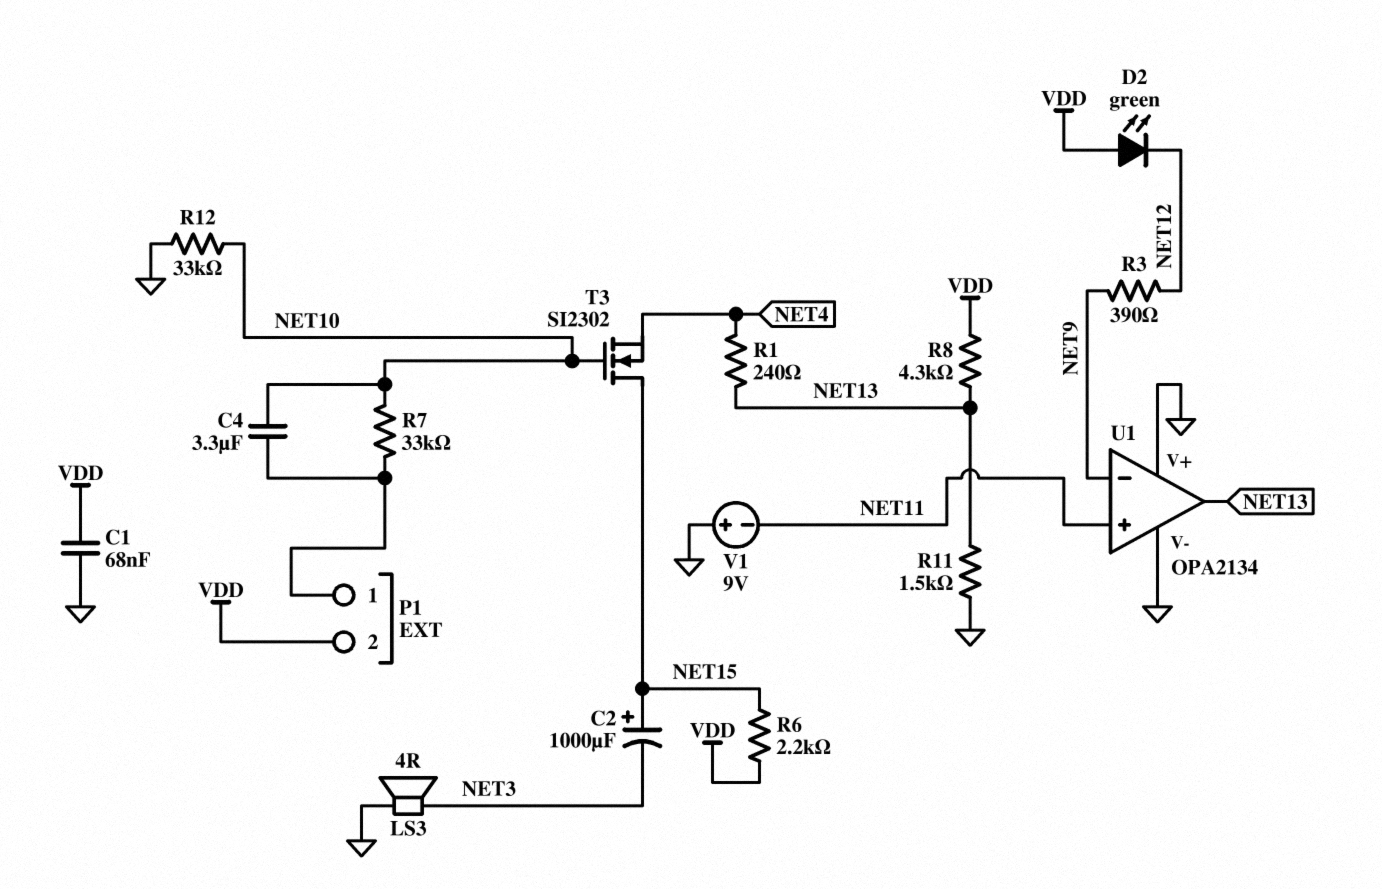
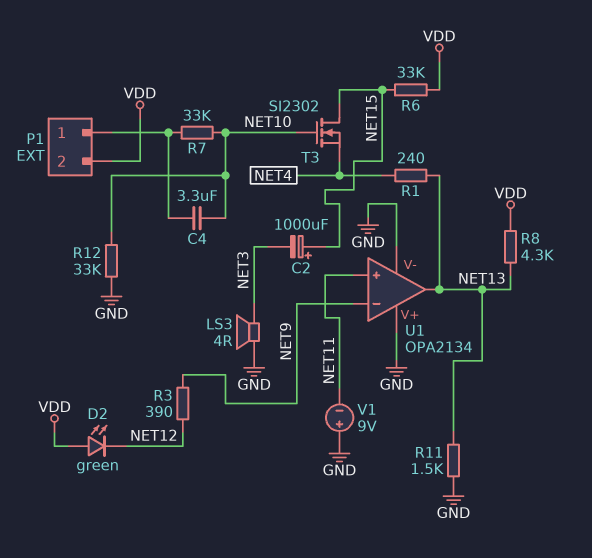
C1: 68nF (GND, VDD) -> none
R6: 2.2k (NET15, VDD) -> 33k (NET15, VDD)

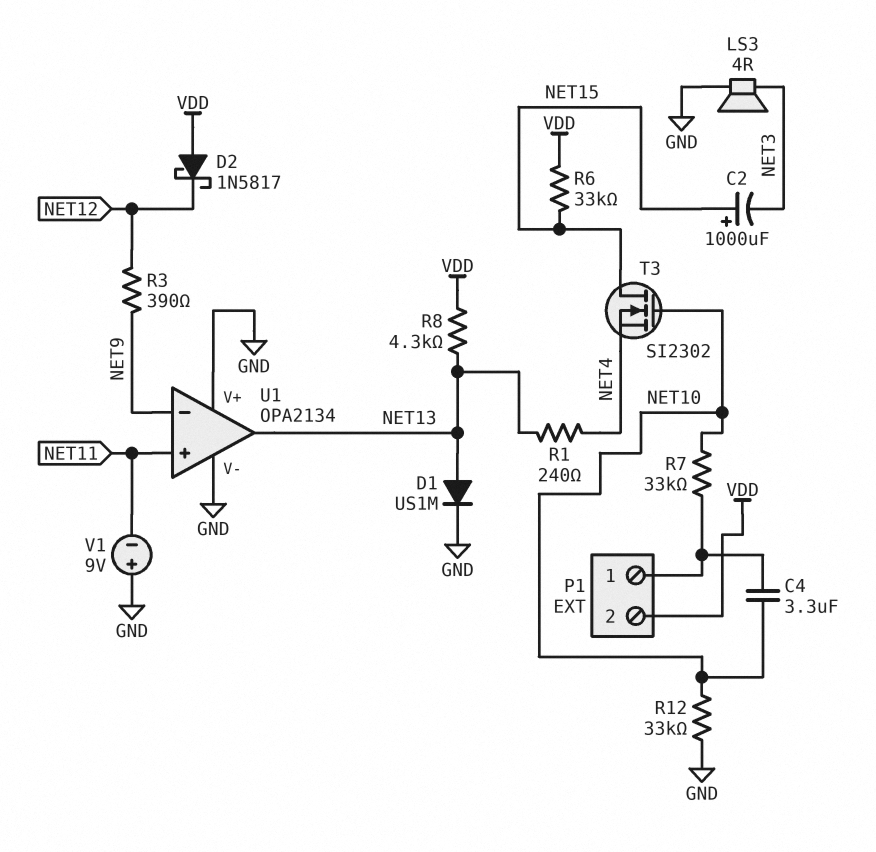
D1: none -> diode US1M (A NET13, K GND)
D2: LED green (A VDD, K NET12) -> schottky 1N5817 (A VDD, K NET12)
R11: 1.5k (GND, NET13) -> none

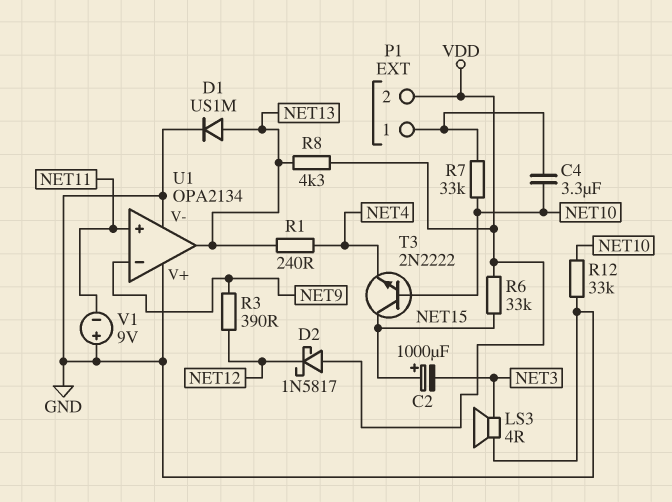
T3: NMOS SI2302 (G NET10, D NET15, S NET4) -> NPN 2N2222 (B NET10, C NET15, E NET4)

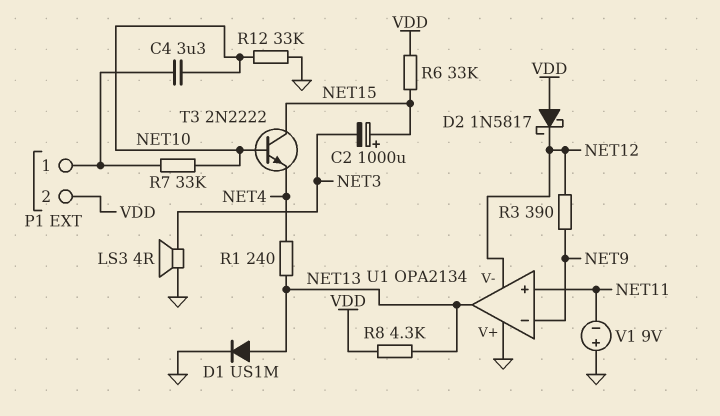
U1 pin V-: GND -> NET12

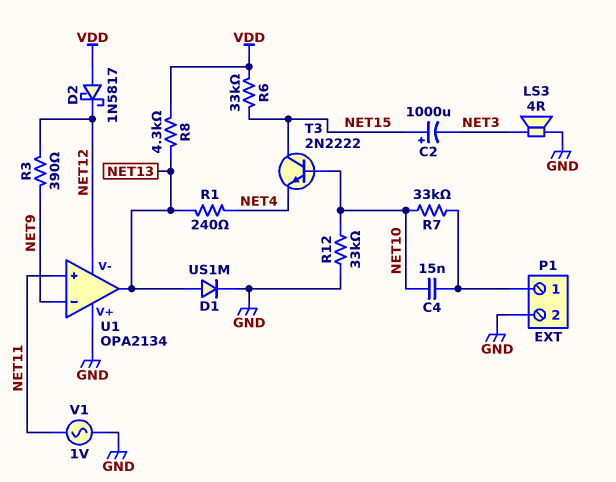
C4: 3.3uF (NET10, P1/1) -> 15nF (NET10, P1/1)
P1 pin 2: VDD -> GND
V1: 9V (plus GND, minus NET11) -> AC 1V (GND, NET11)

